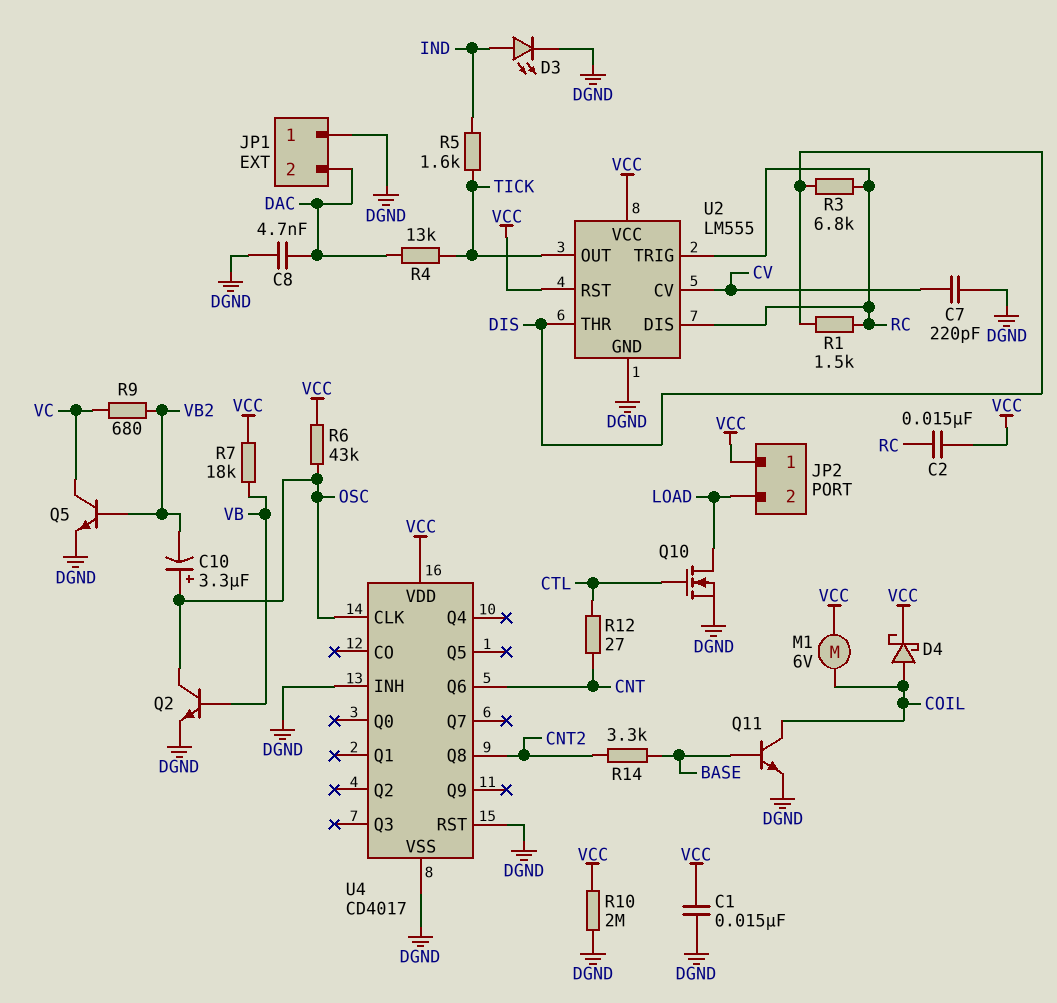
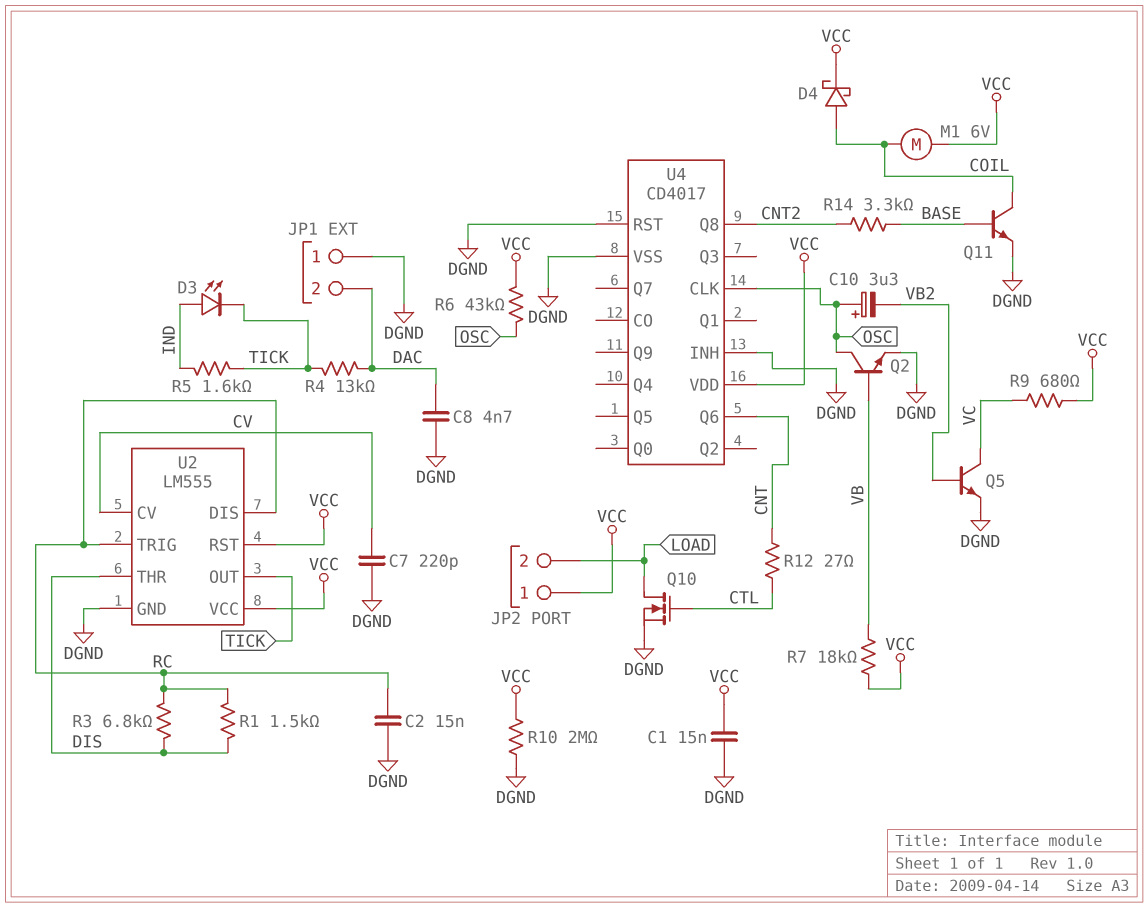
C2: 15nF (RC, VCC) -> 15nF (DGND, RC)
D3: LED (A IND, K DGND) -> LED (A IND, K TICK)
R9: 680 (VB2, VC) -> 680 (VC, VCC)

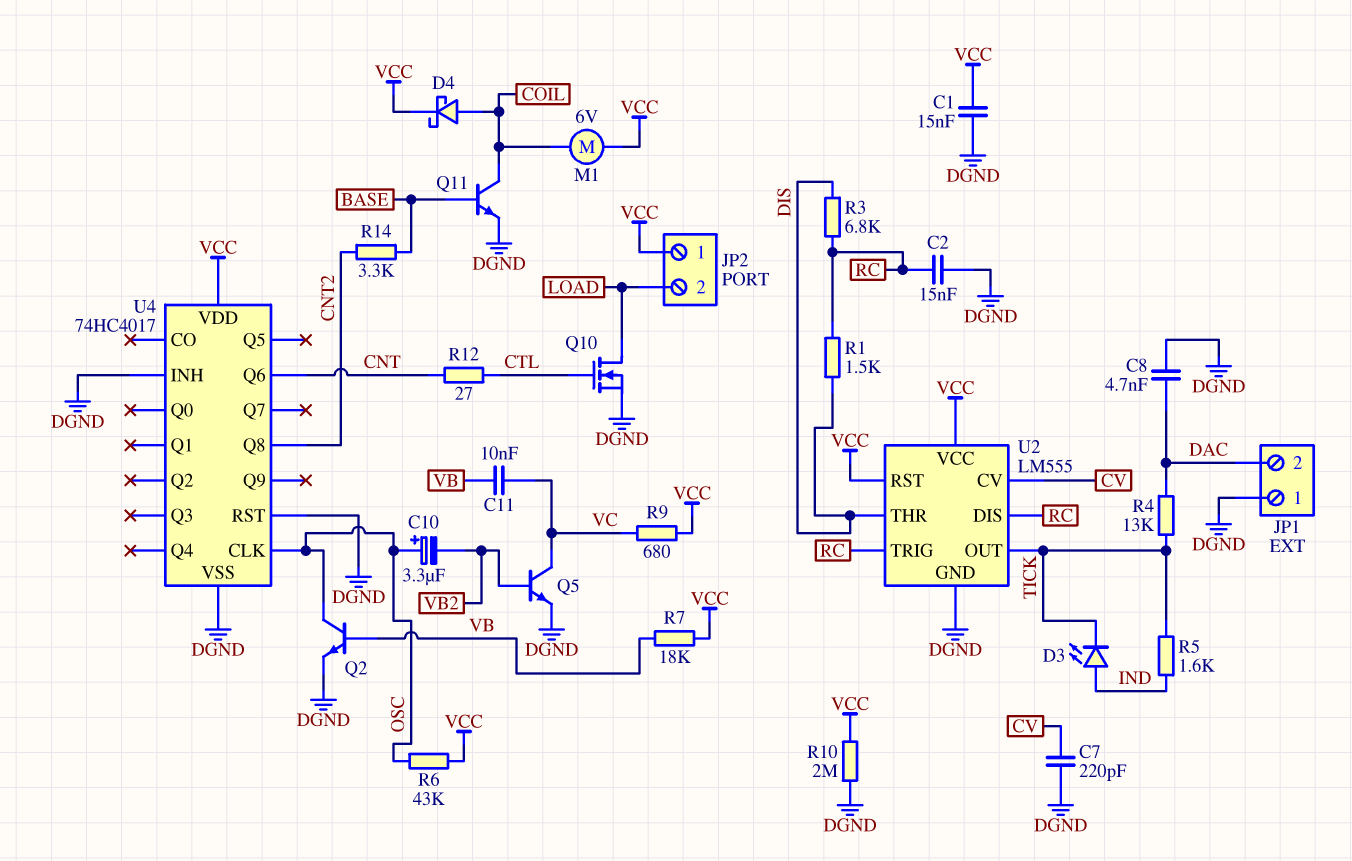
C11: none -> 10nF (VB, VC)
U4: CD4017 -> 74HC4017

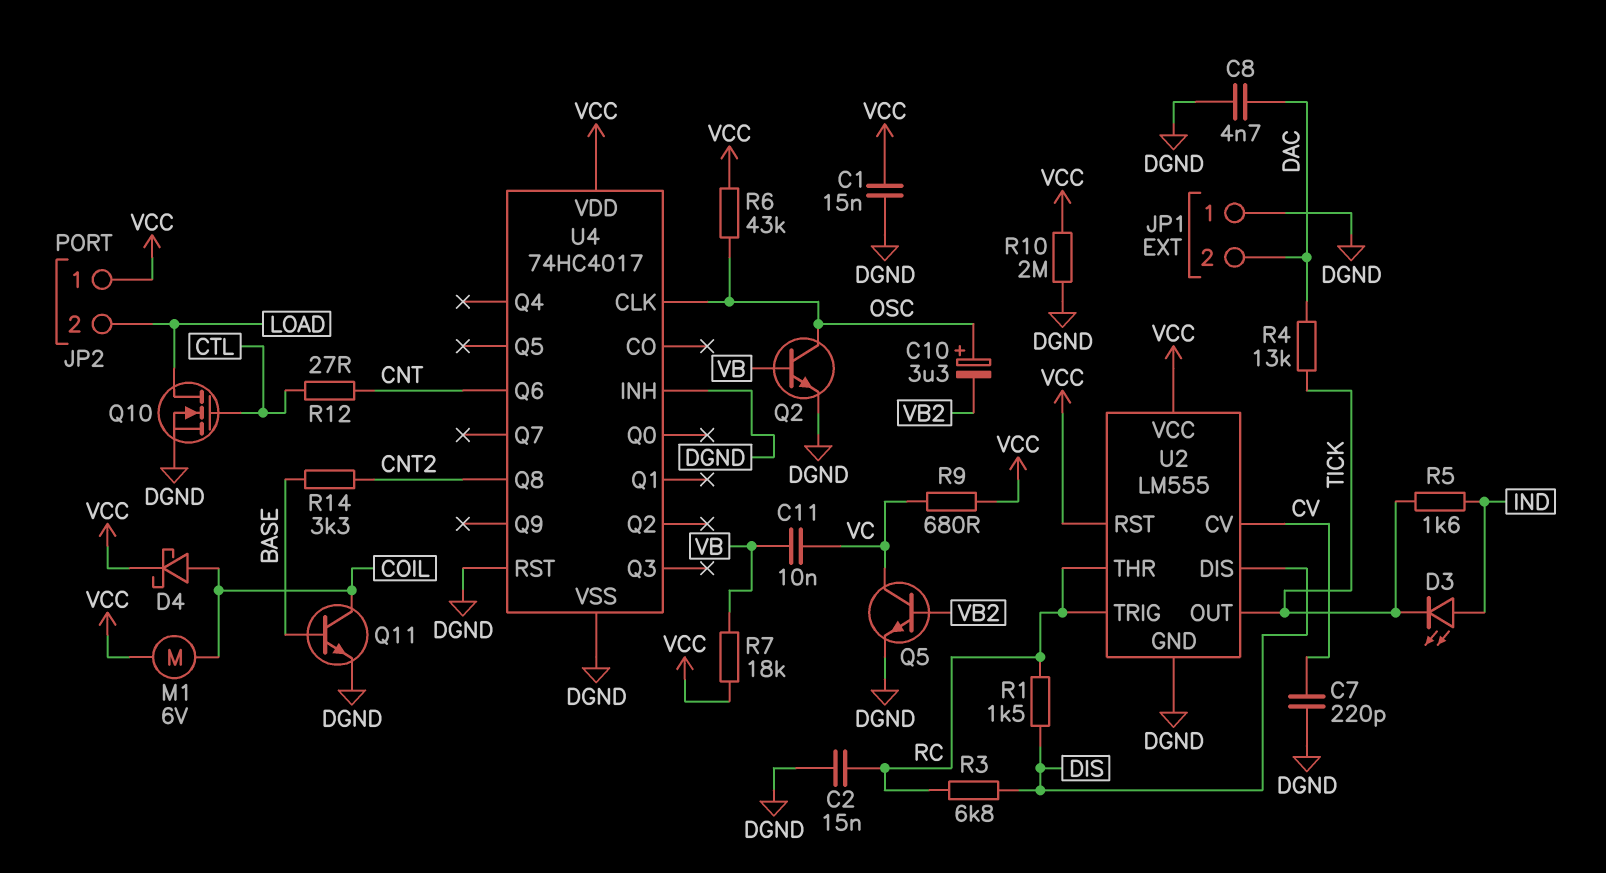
U2 pin DIS: RC -> DIS
U2 pin THR: DIS -> RC

